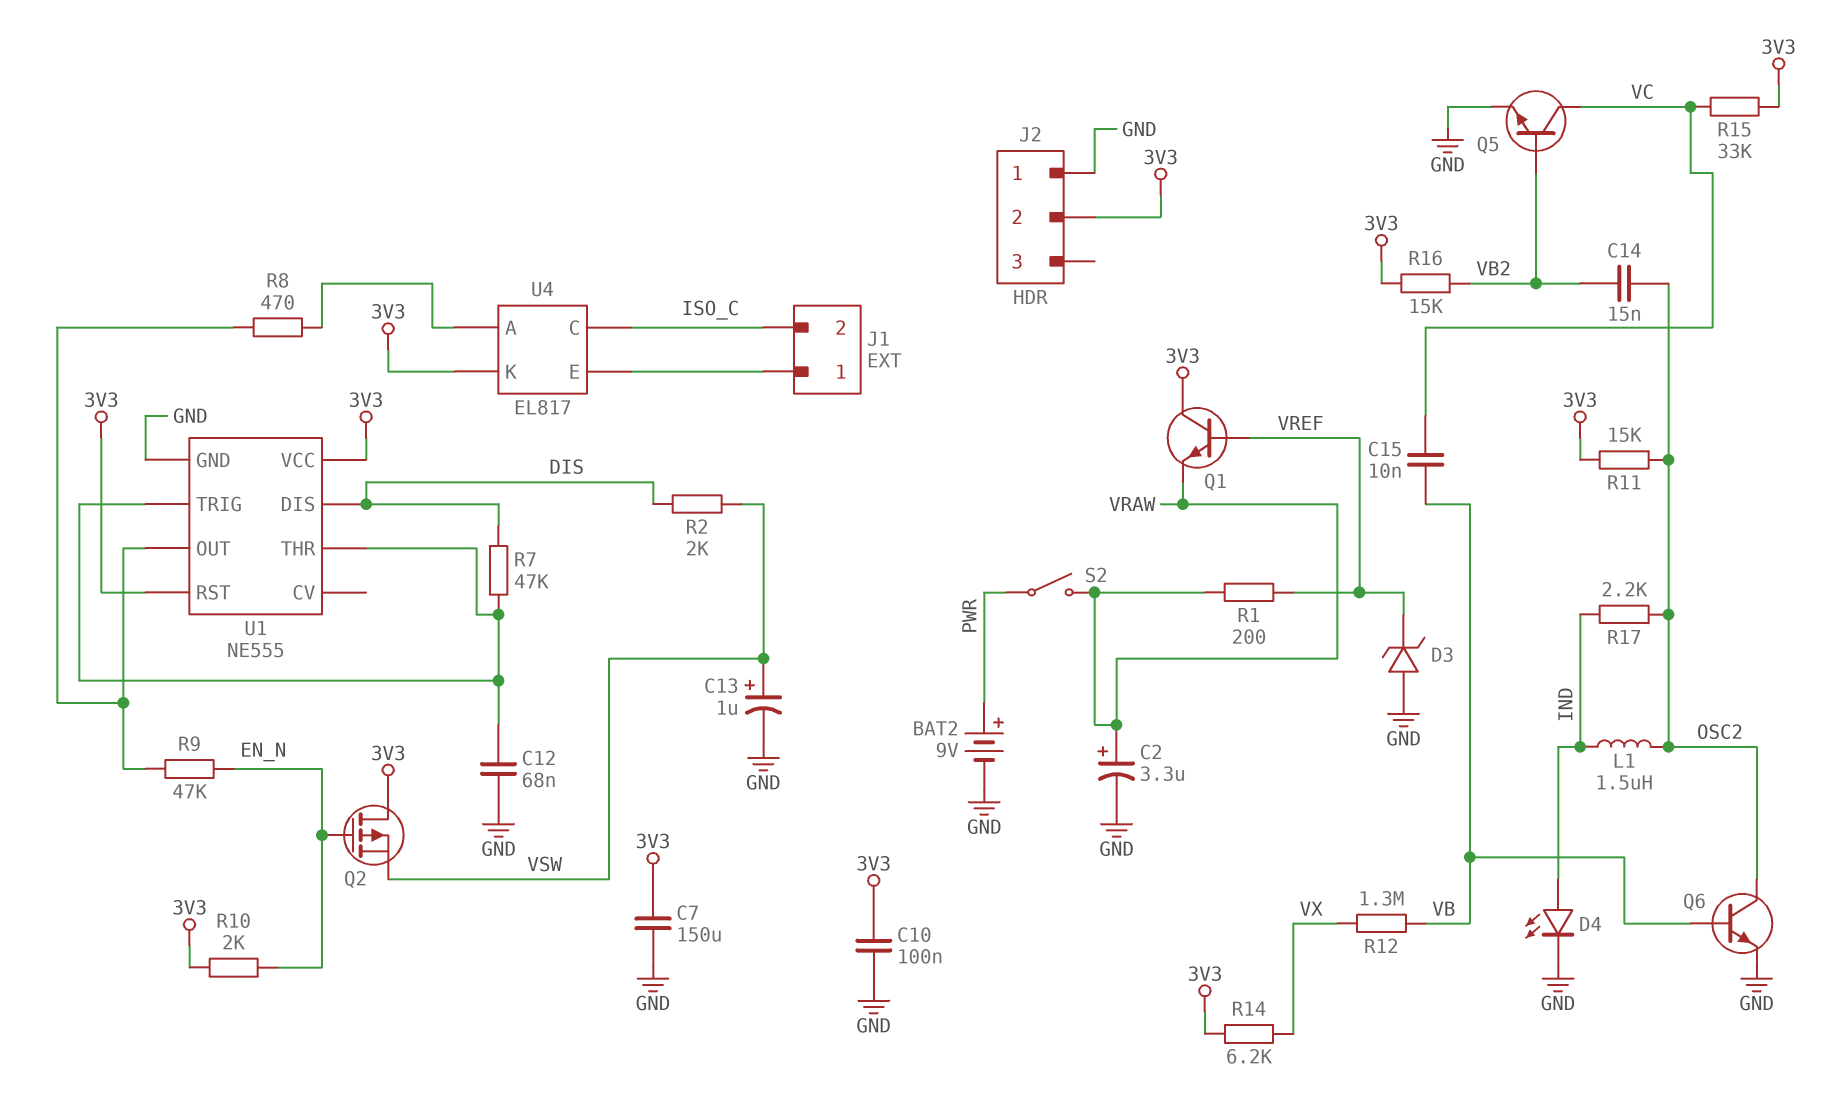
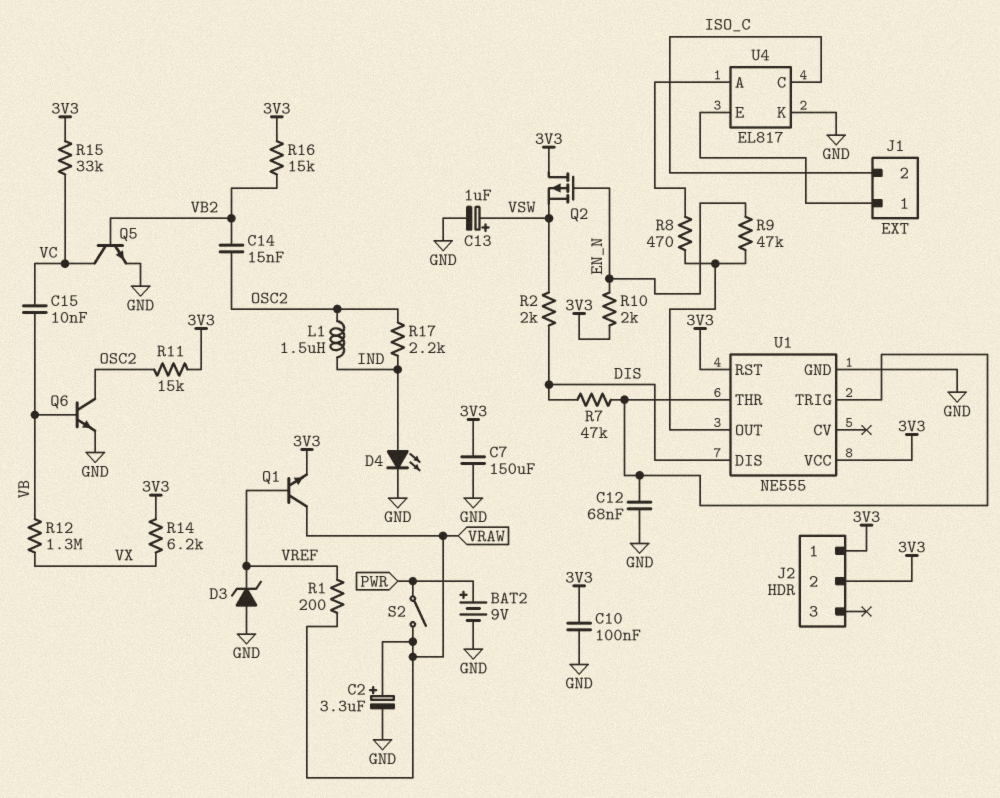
J2 pin 1: GND -> 3V3
Q1: NPN (B VREF, C 3V3, E VRAW) -> NPN (B VREF, C VRAW, E 3V3)
U4 pin K: 3V3 -> GND

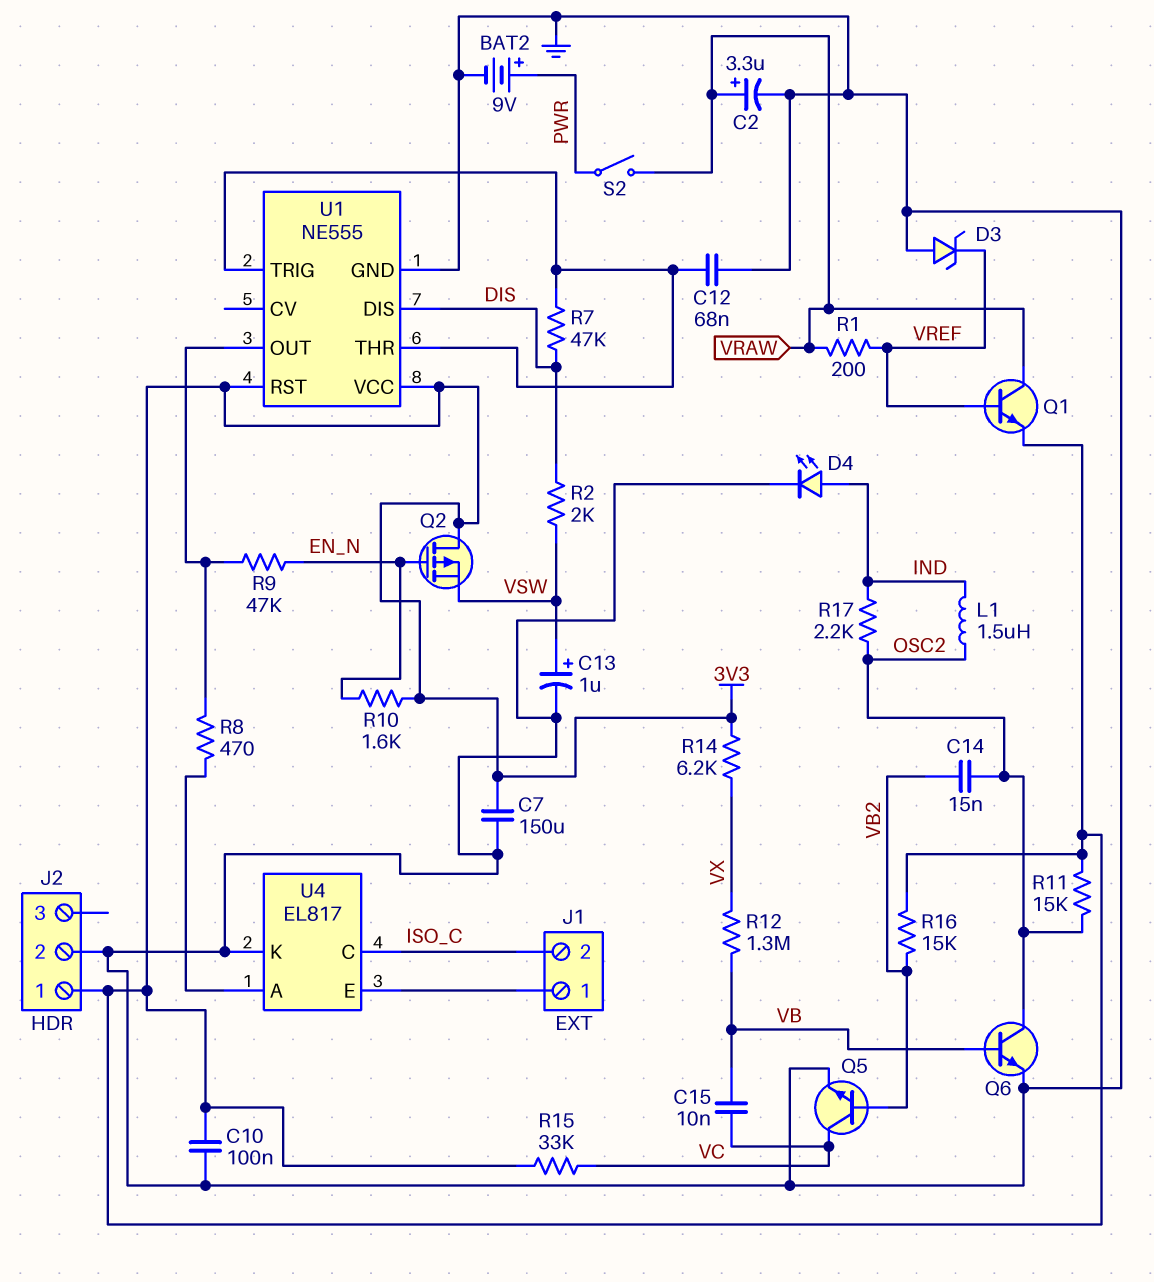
J2 pin 2: 3V3 -> GND
R10: 2k (3V3, EN_N) -> 1.6k (3V3, EN_N)

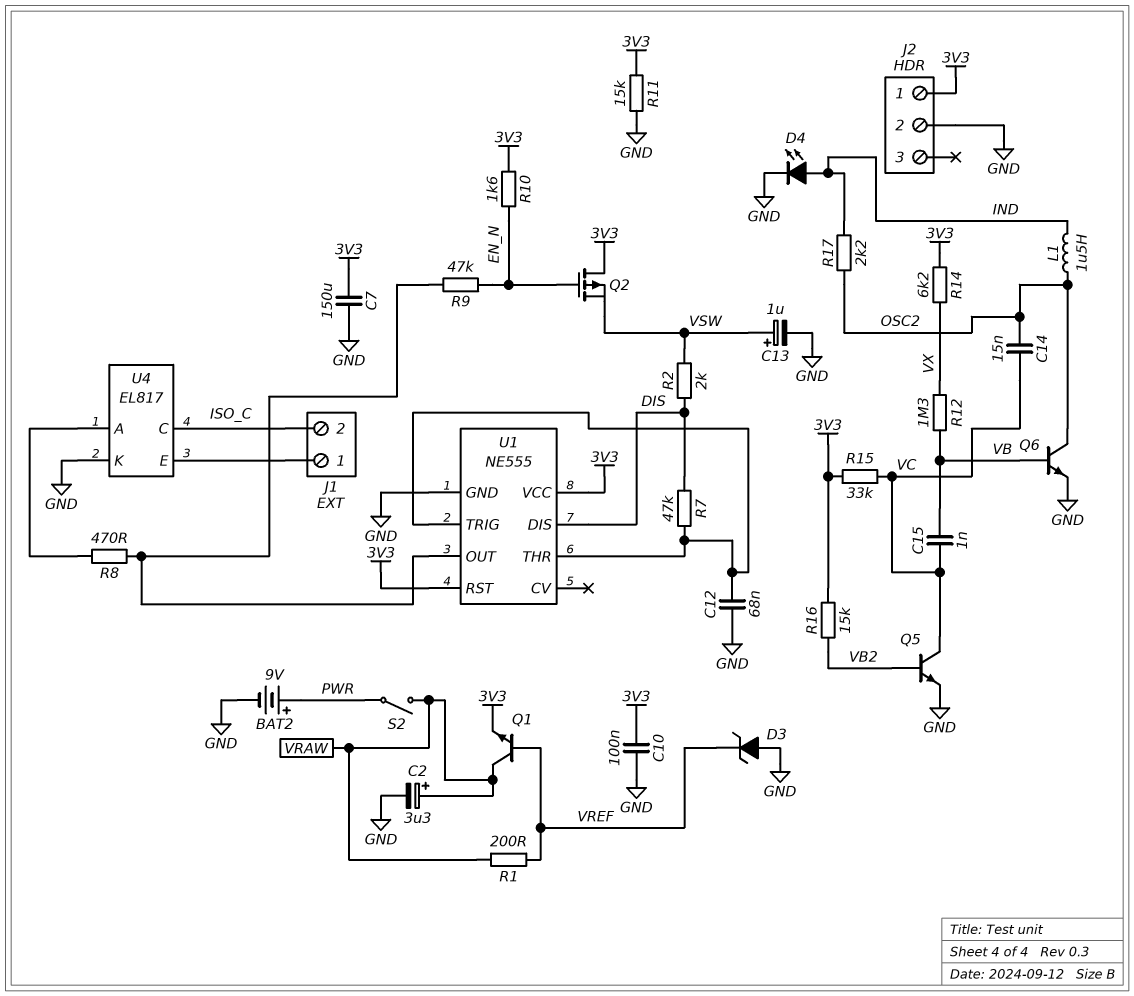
C14: 15nF (OSC2, VB2) -> 15nF (OSC2, VC)
C15: 10nF (VB, VC) -> 1nF (VB, VC)
R11: 15k (3V3, OSC2) -> 15k (3V3, GND)

